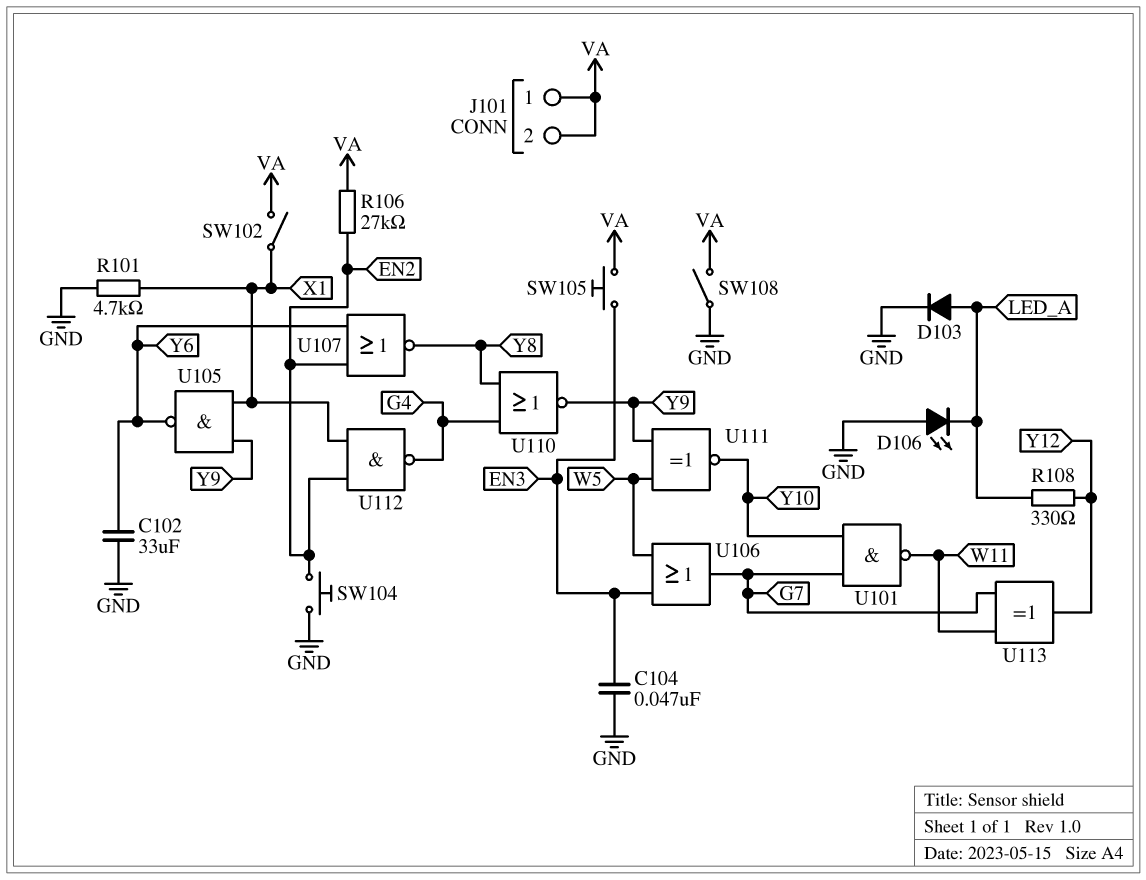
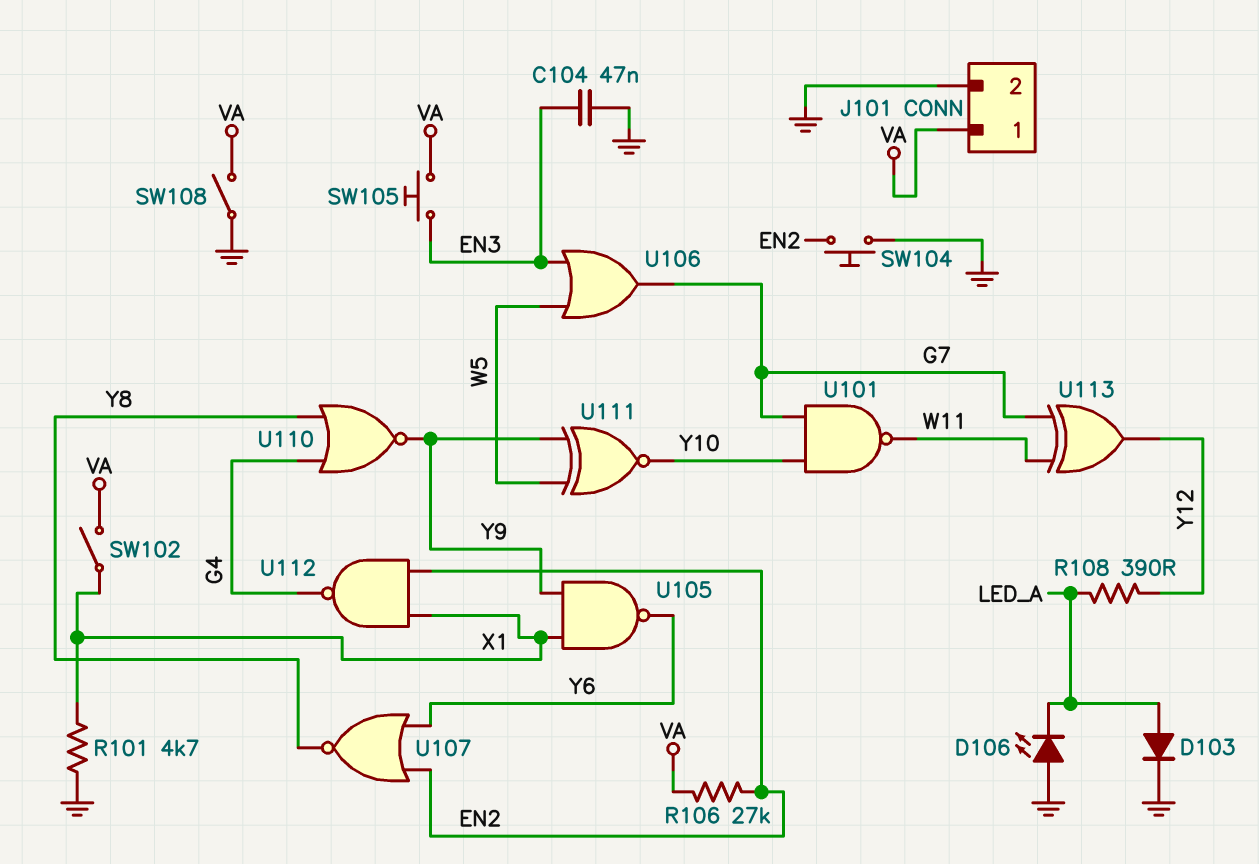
C102: 33uF (GND, Y6) -> none
J101 pin 2: VA -> GND
R108: 330 (LED_A, Y12) -> 390 (LED_A, Y12)

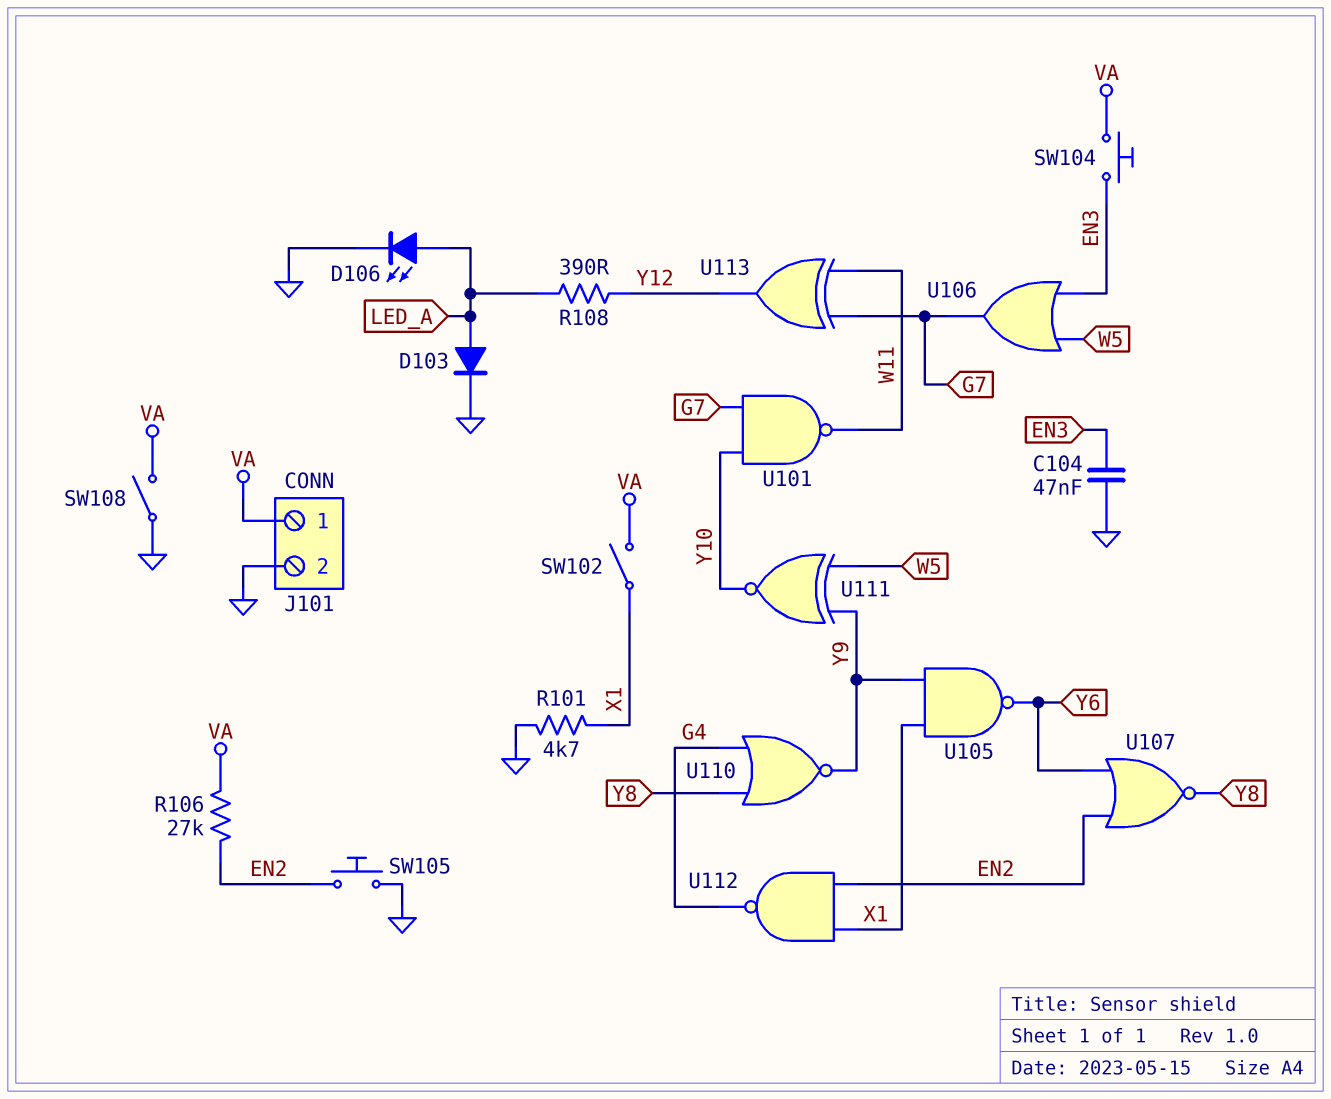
D106: LED (A GND, K LED_A) -> LED (A LED_A, K GND)
SW104: button (EN2, GND) -> button (EN3, VA)
SW105: button (EN3, VA) -> button (EN2, GND)

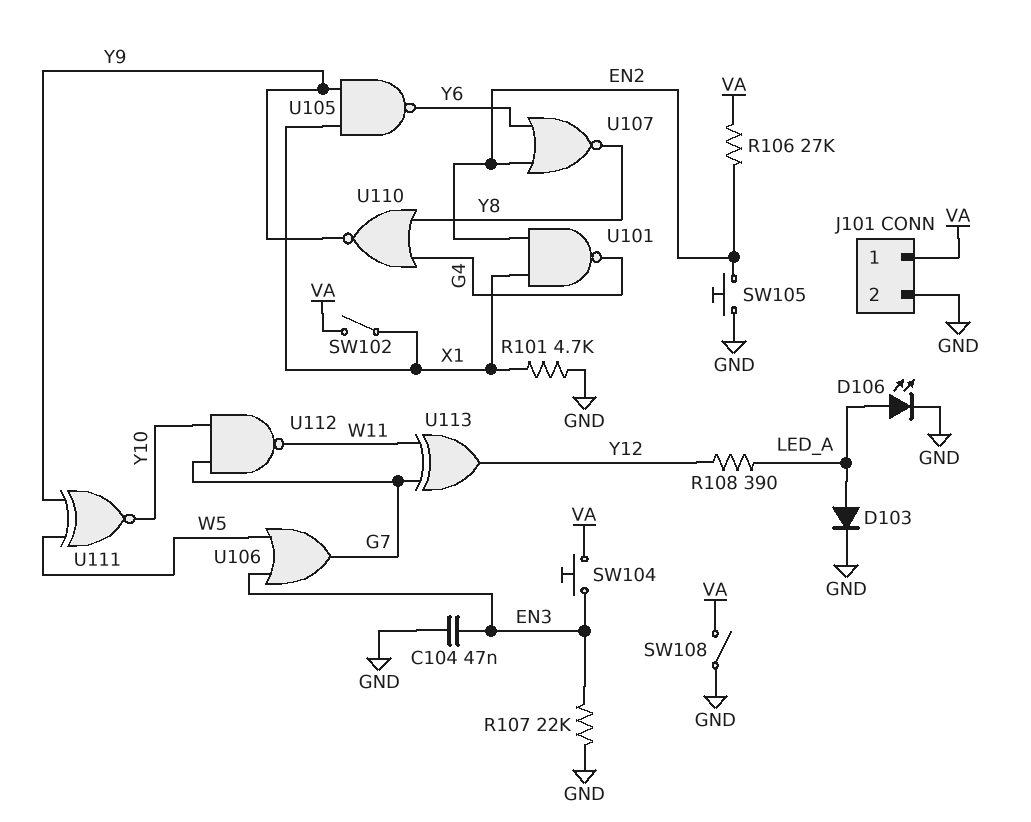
R107: none -> 22k (EN3, GND)
U101: NAND (in G7, in Y10, out W11) -> NAND (in EN2, in X1, out G4)
U112: NAND (in EN2, in X1, out G4) -> NAND (in G7, in Y10, out W11)

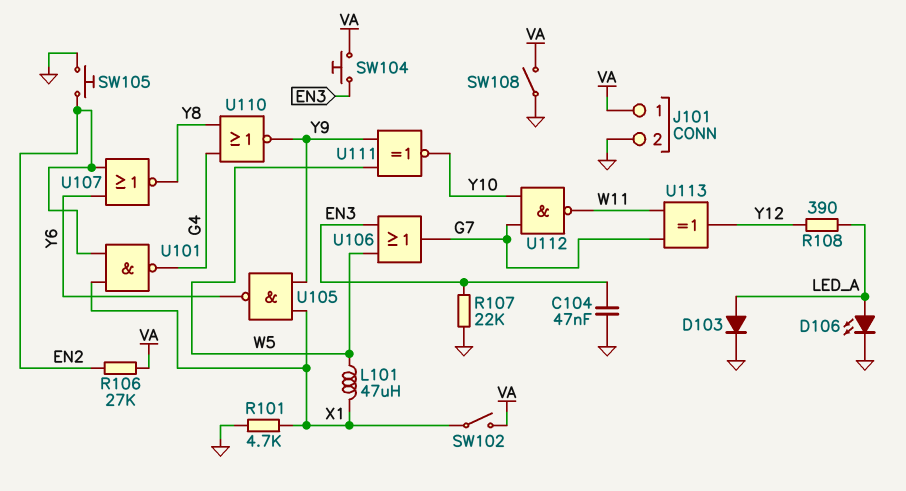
L101: none -> 47uH (W5, X1)

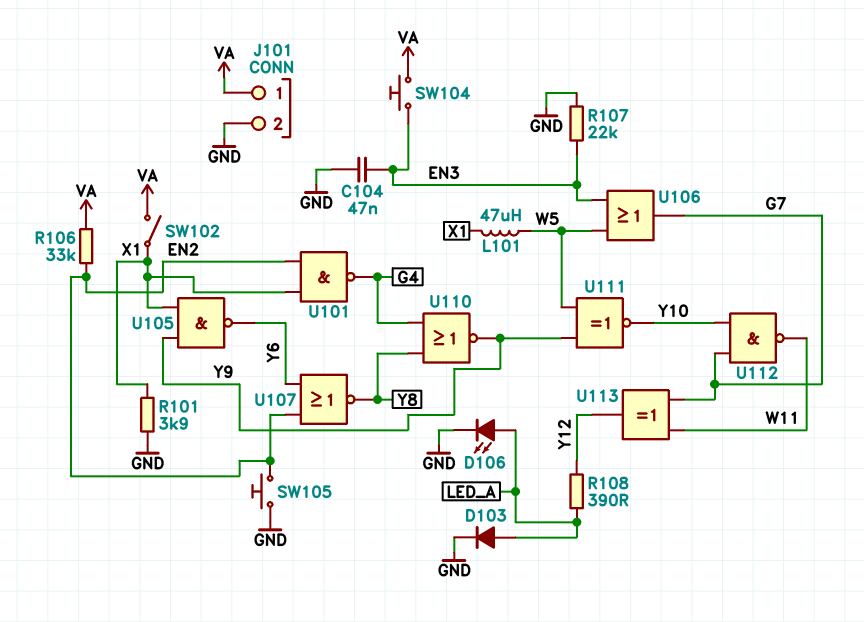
R101: 4.7k (GND, X1) -> 3.9k (GND, X1)
R106: 27k (EN2, VA) -> 33k (EN2, VA)
SW108: switch (GND, VA) -> none

